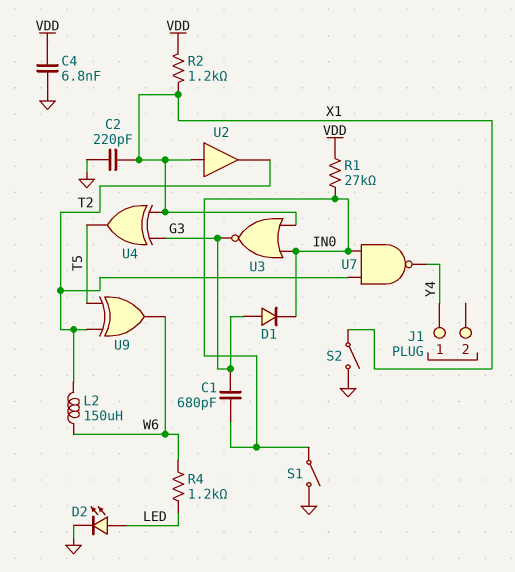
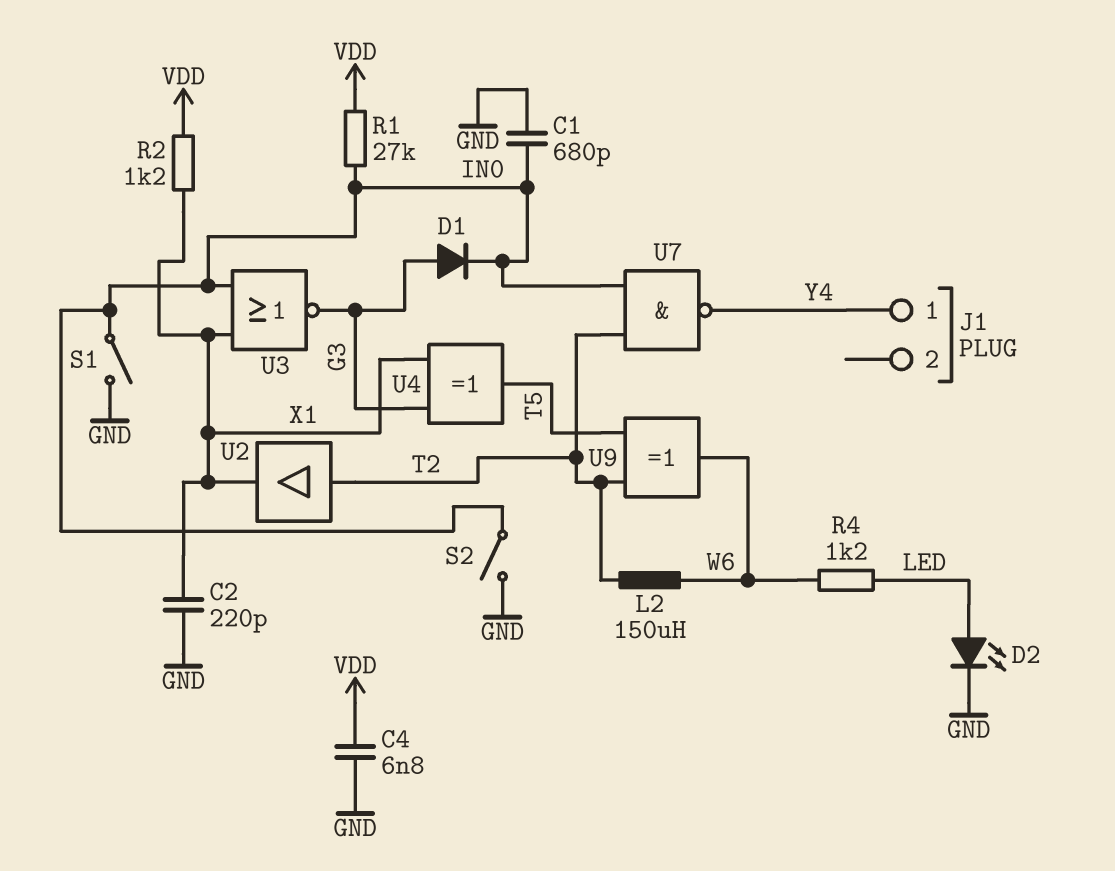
C1: 680pF (G3, IN0) -> 680pF (GND, IN0)
S2: switch (GND, X1) -> switch (GND, IN0)
U2: buffer (in X1, out T2) -> buffer (in T2, out X1)

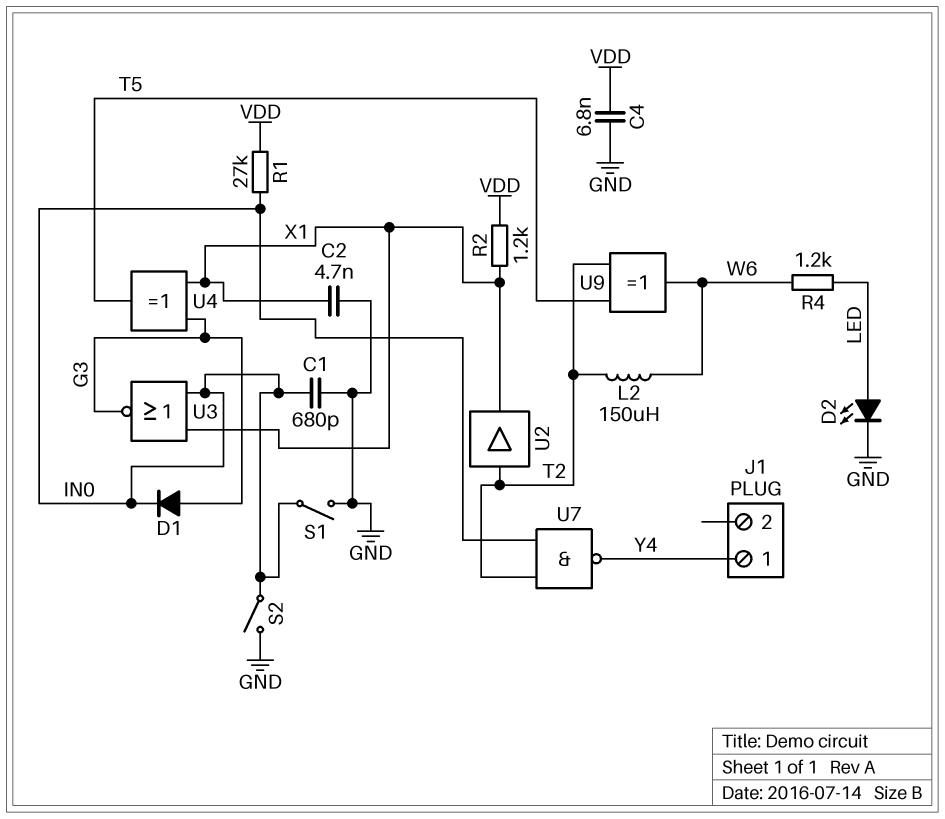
C2: 220pF (GND, X1) -> 4.7nF (GND, X1)

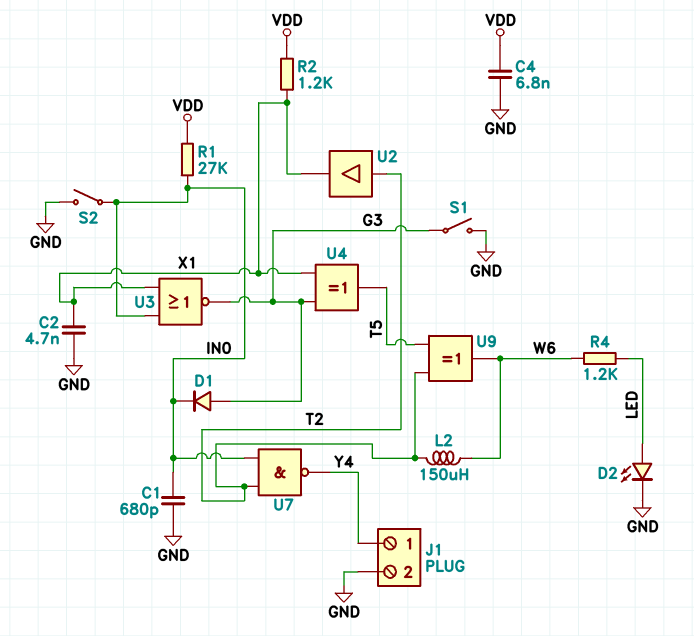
J1 pin 2: none -> GND
S1: switch (GND, IN0) -> switch (G3, GND)

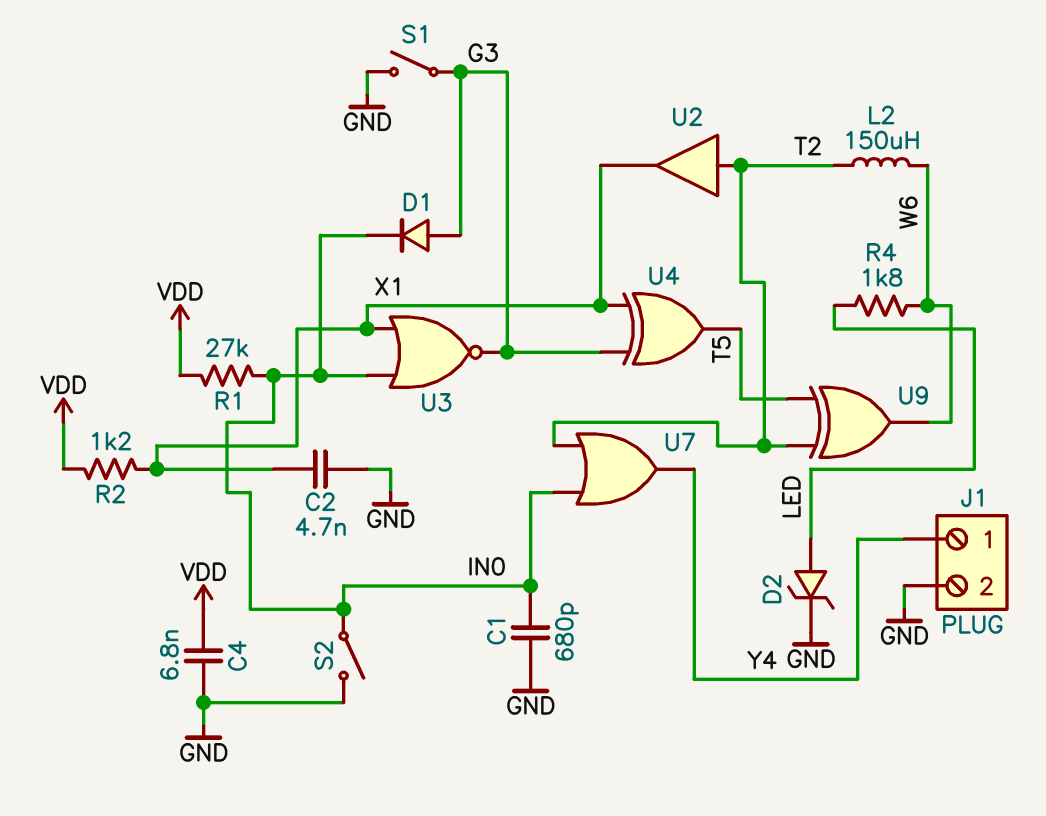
D2: LED (A LED, K GND) -> zener (A LED, K GND)
R4: 1.2k (LED, W6) -> 1.8k (LED, W6)
U7: NAND (in IN0, in T2, out Y4) -> OR (in IN0, in T2, out Y4)

